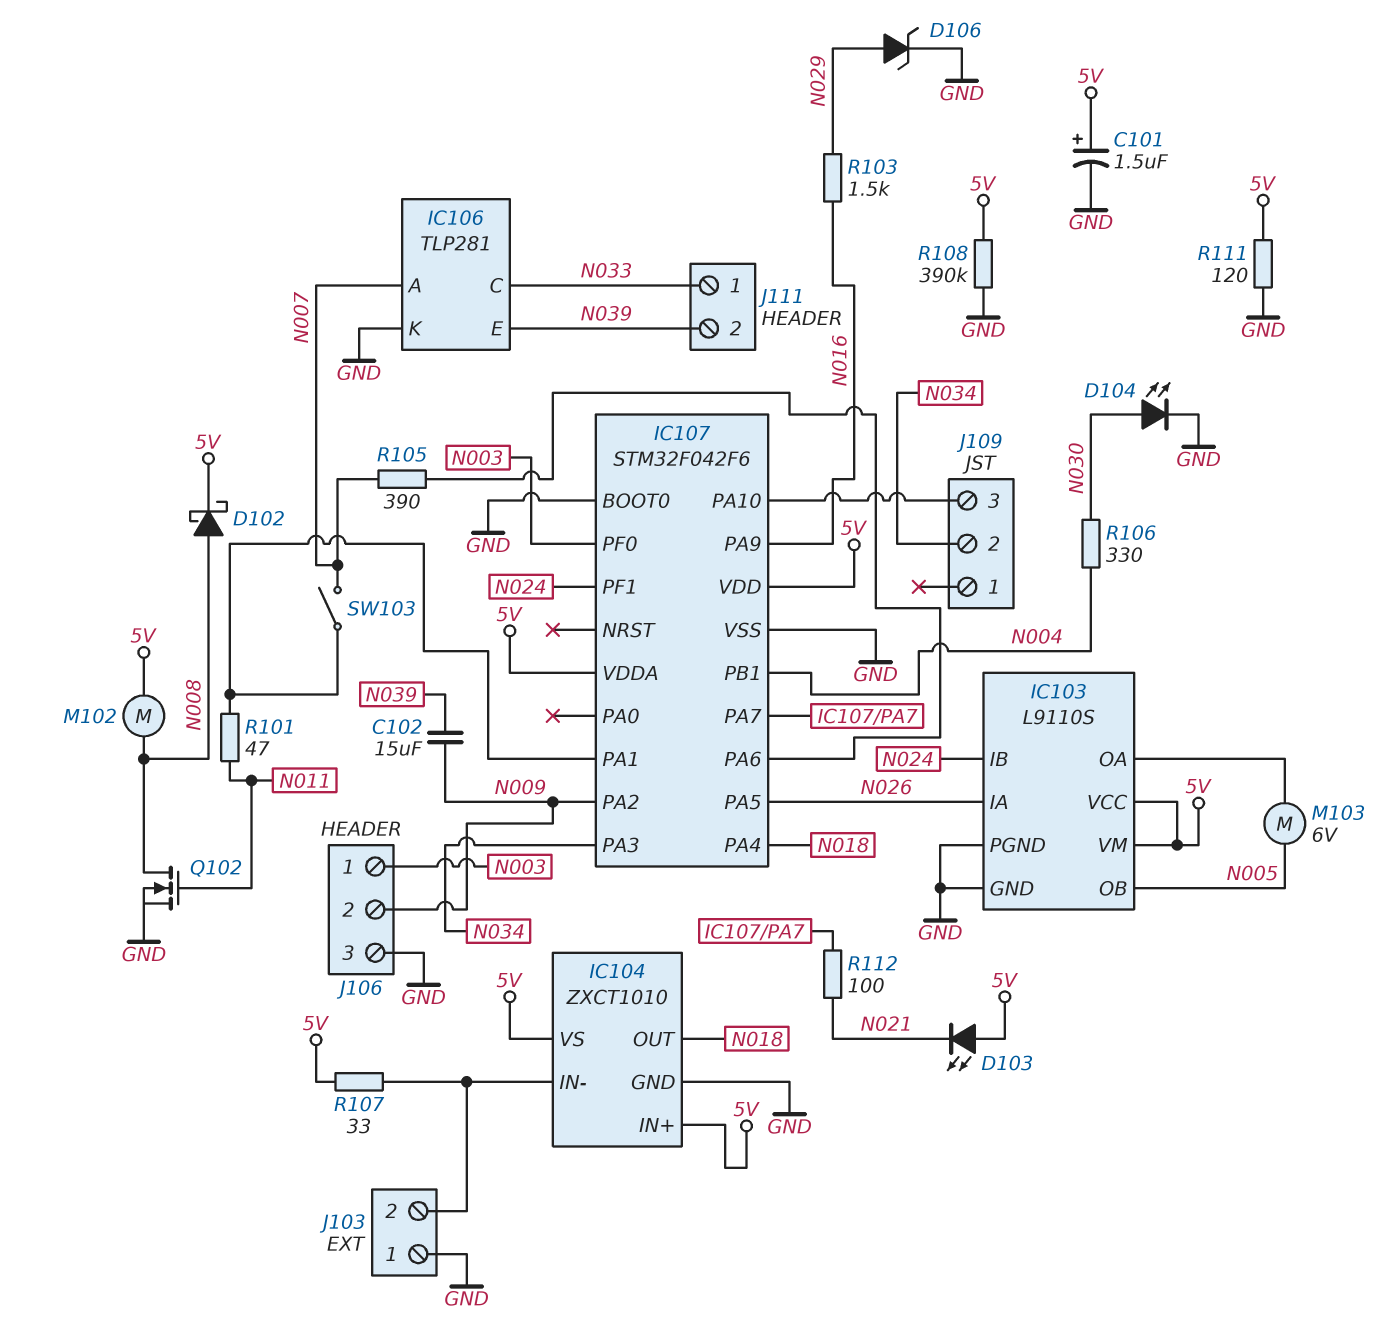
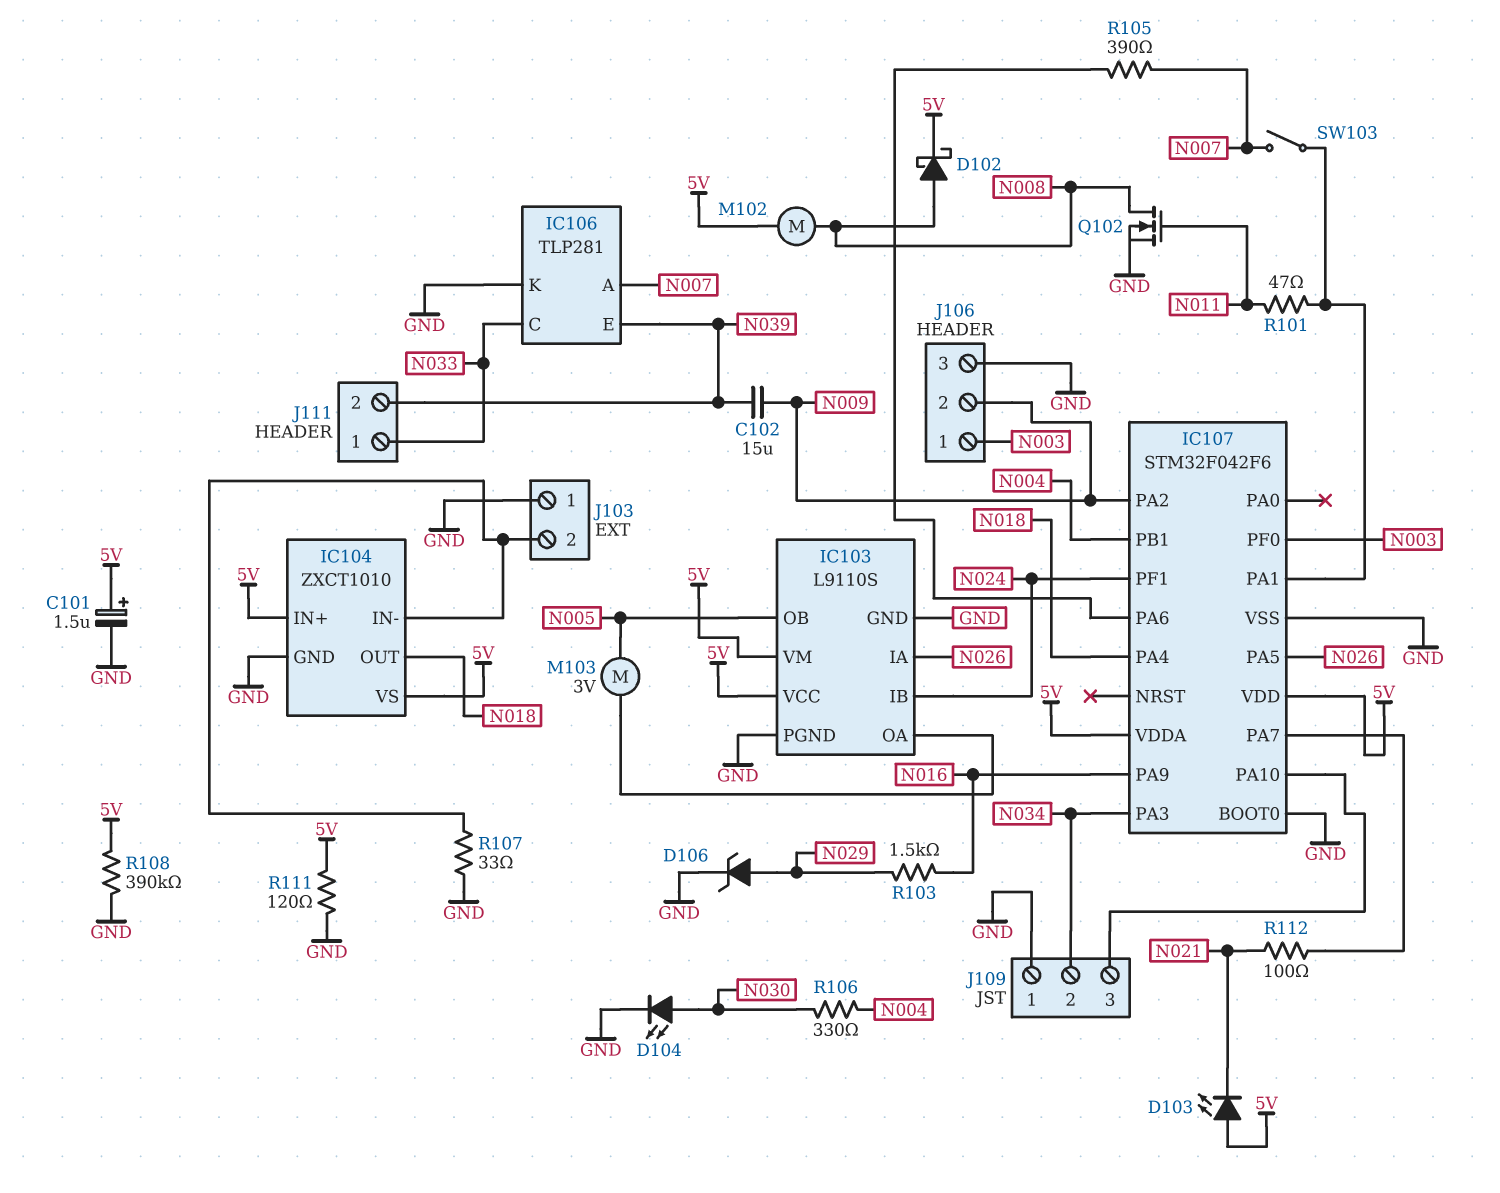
J109 pin 1: none -> GND
M103: motor 6V (IC103/OA, N005) -> motor 3V (IC103/OA, N005)
R107: 33 (5V, IC104/IN-) -> 33 (GND, IC104/IN-)

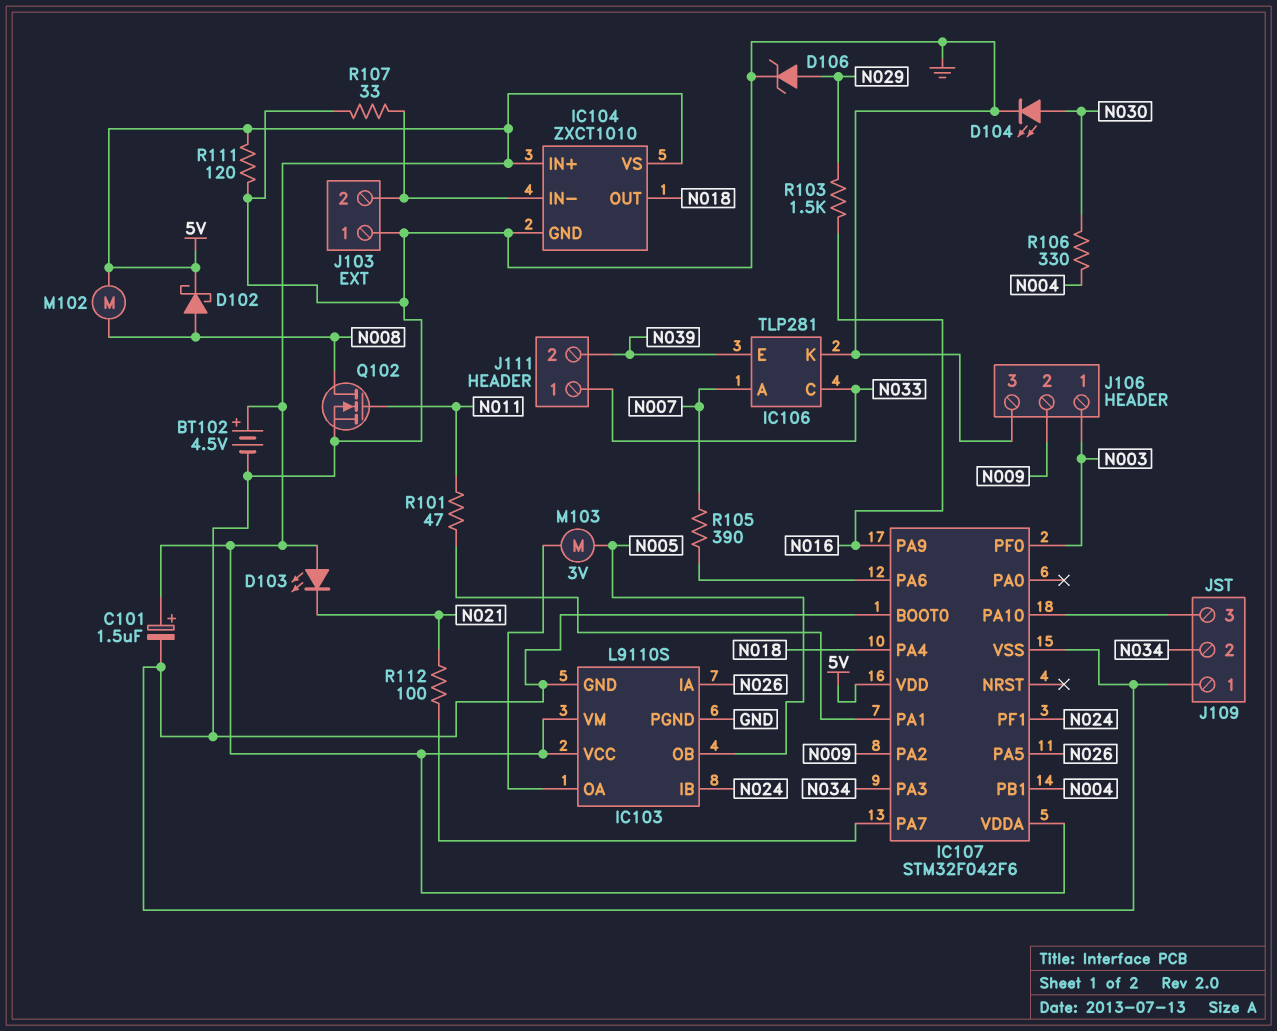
BT102: none -> 4.5V (plus 5V, minus GND)
C102: 15uF (N009, N039) -> none
R108: 390k (5V, GND) -> none
SW103: switch (IC107/PA1, N007) -> none

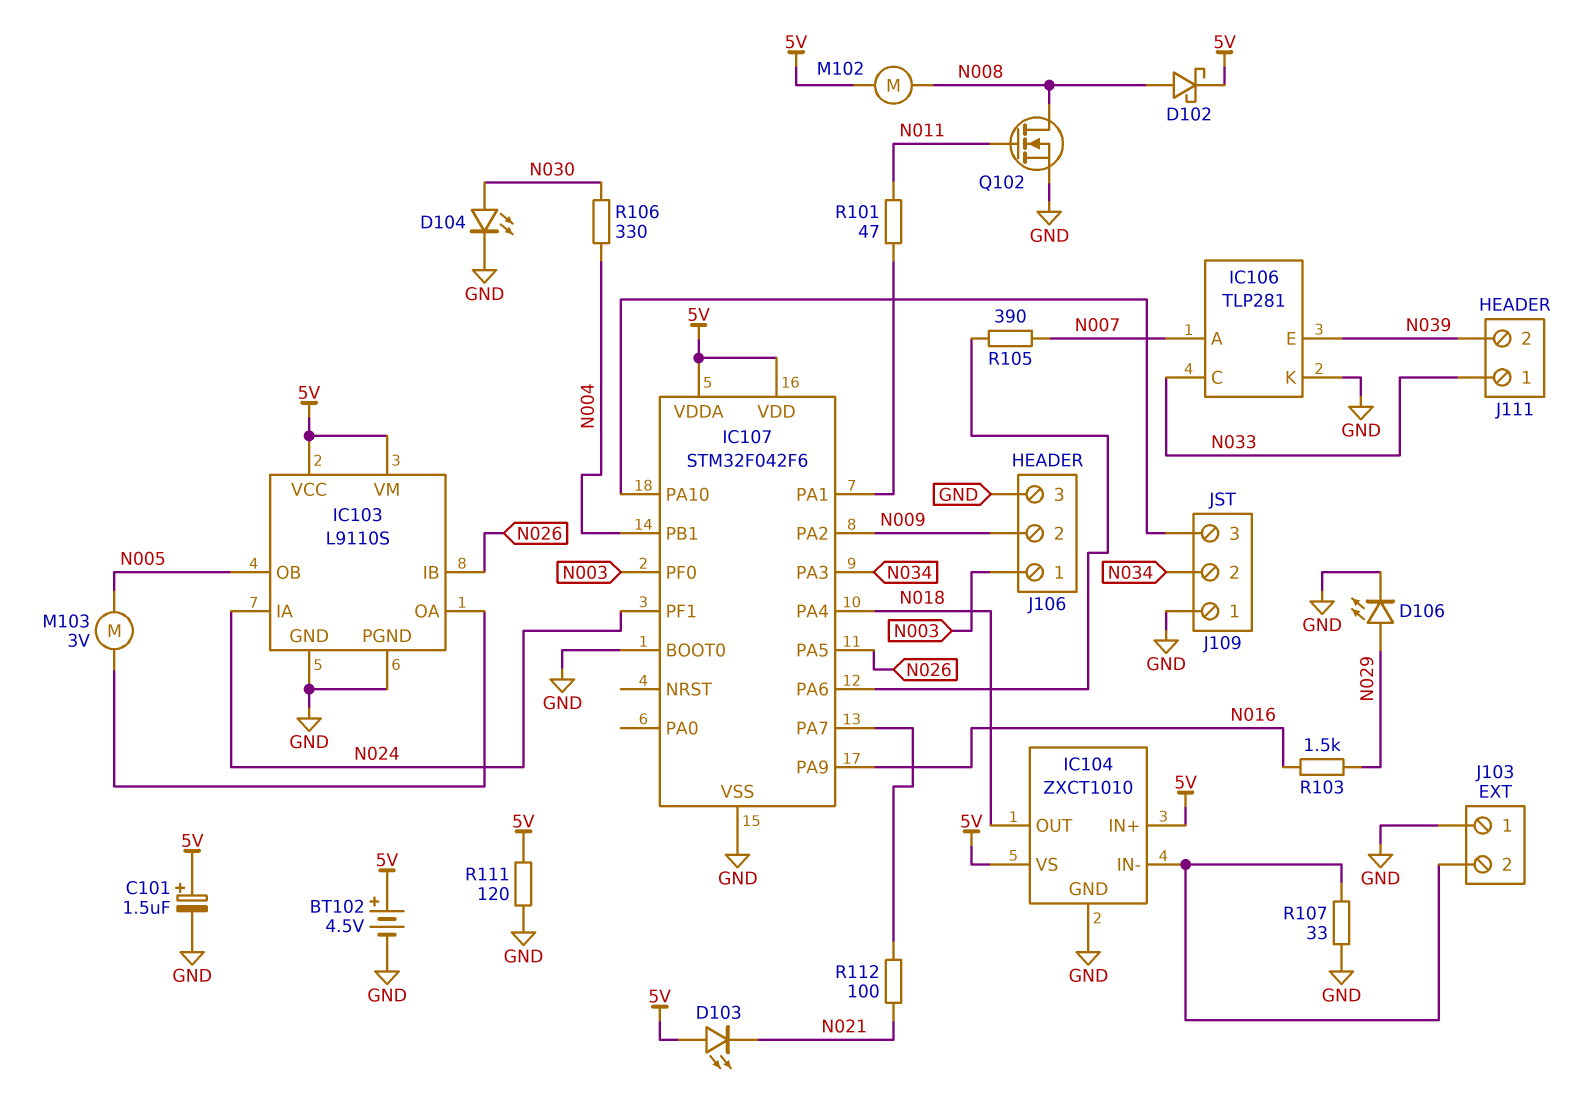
D106: zener (A N029, K GND) -> LED (A N029, K GND)
IC103 pin IA: N026 -> N024
IC103 pin IB: N024 -> N026

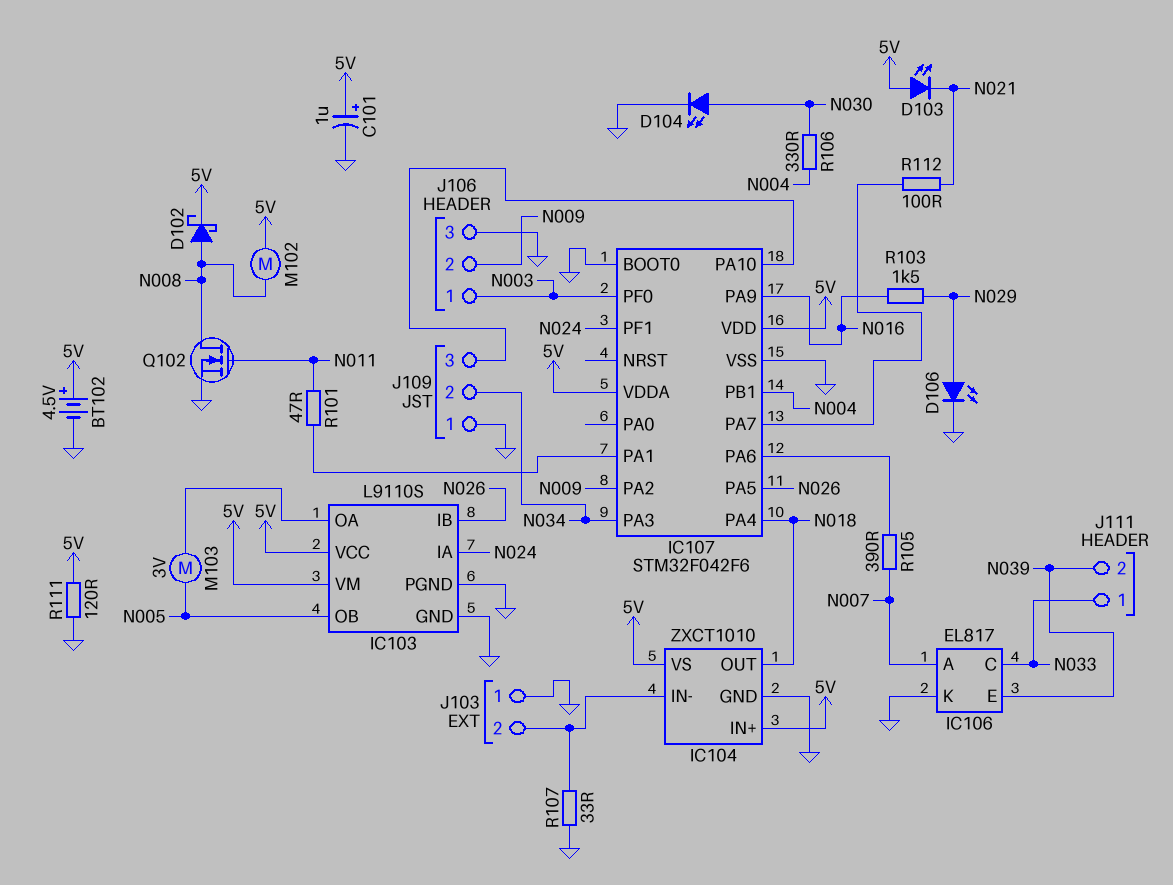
C101: 1.5uF (plus 5V, minus GND) -> 1uF (plus 5V, minus GND)
IC106: TLP281 -> EL817

